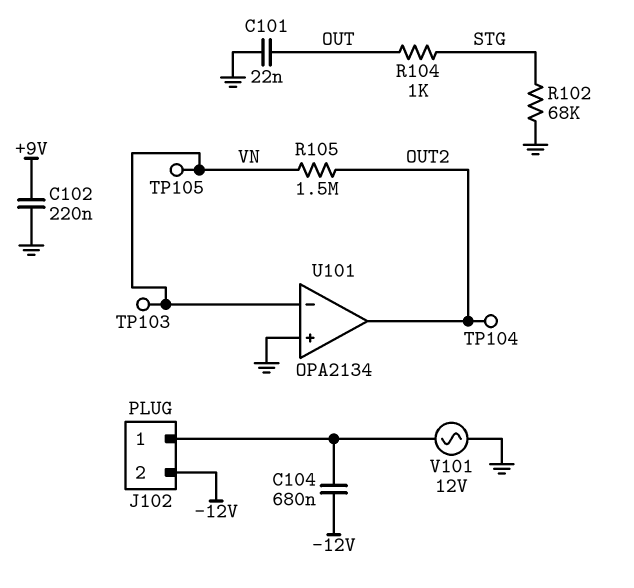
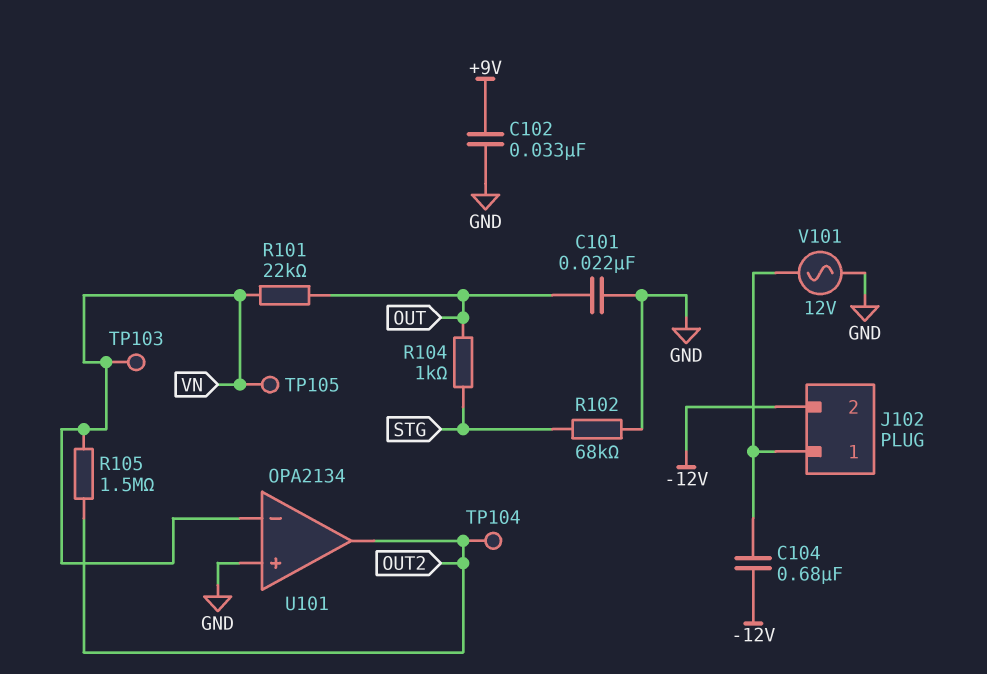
C102: 220nF (+9V, GND) -> 33nF (+9V, GND)
R101: none -> 22k (OUT, VN)

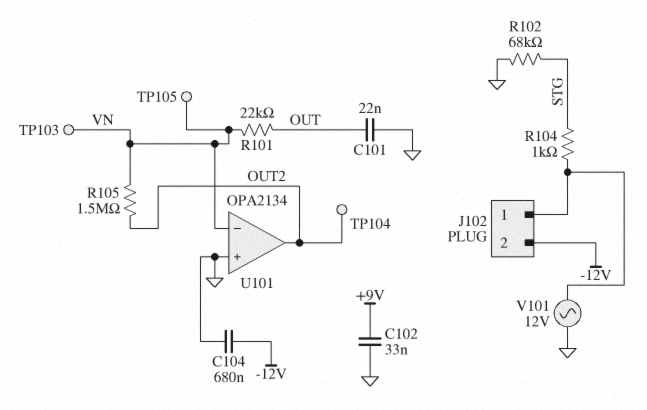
C104: 680nF (-12V, J102/1) -> 680nF (-12V, GND)
R104: 1k (OUT, STG) -> 1k (J102/1, STG)

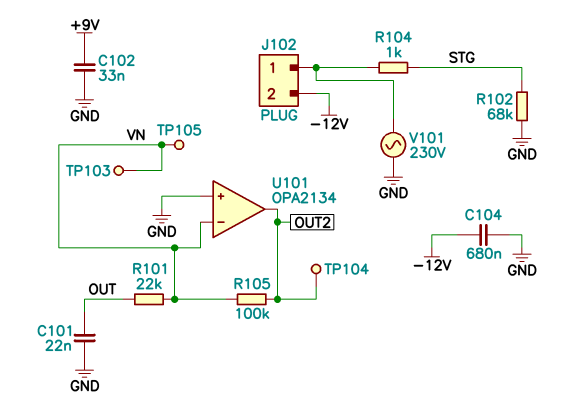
R105: 1.5M (OUT2, VN) -> 100k (OUT2, VN)
V101: AC 12V (GND, J102/1) -> AC 230V (GND, J102/1)

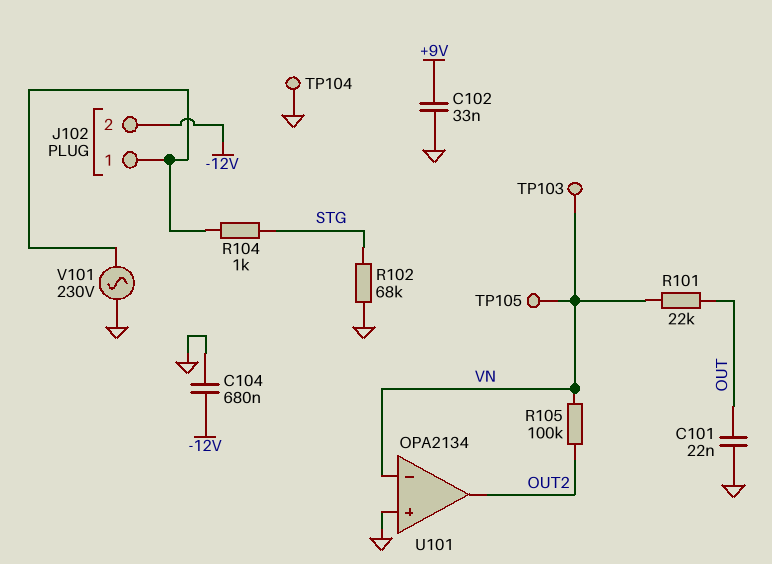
TP104: test point (OUT2) -> test point (GND)

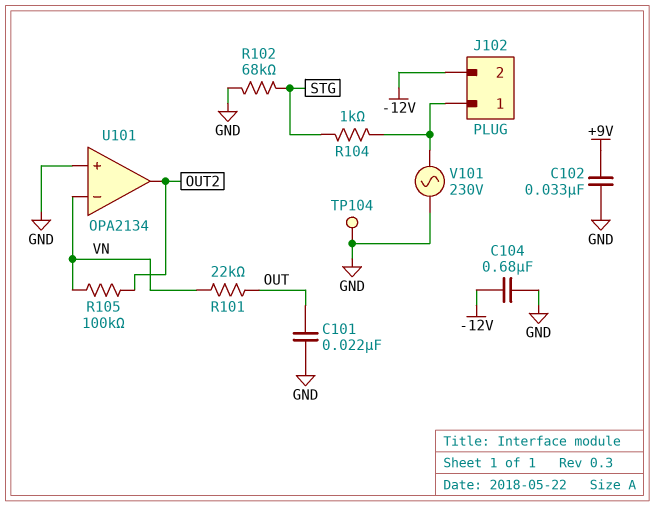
TP103: test point (VN) -> none
TP105: test point (VN) -> none

